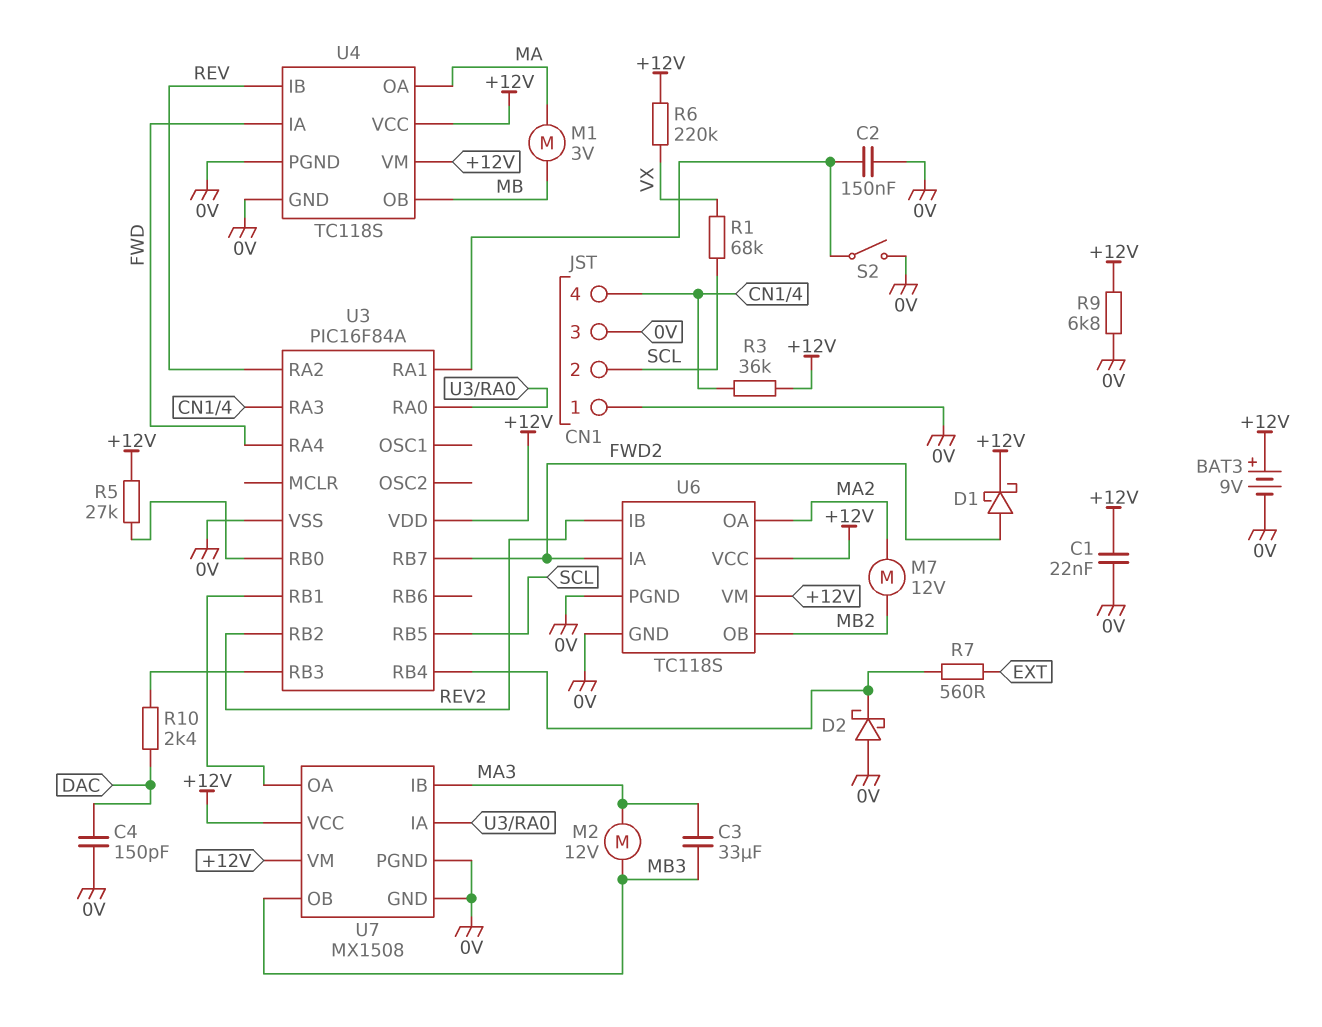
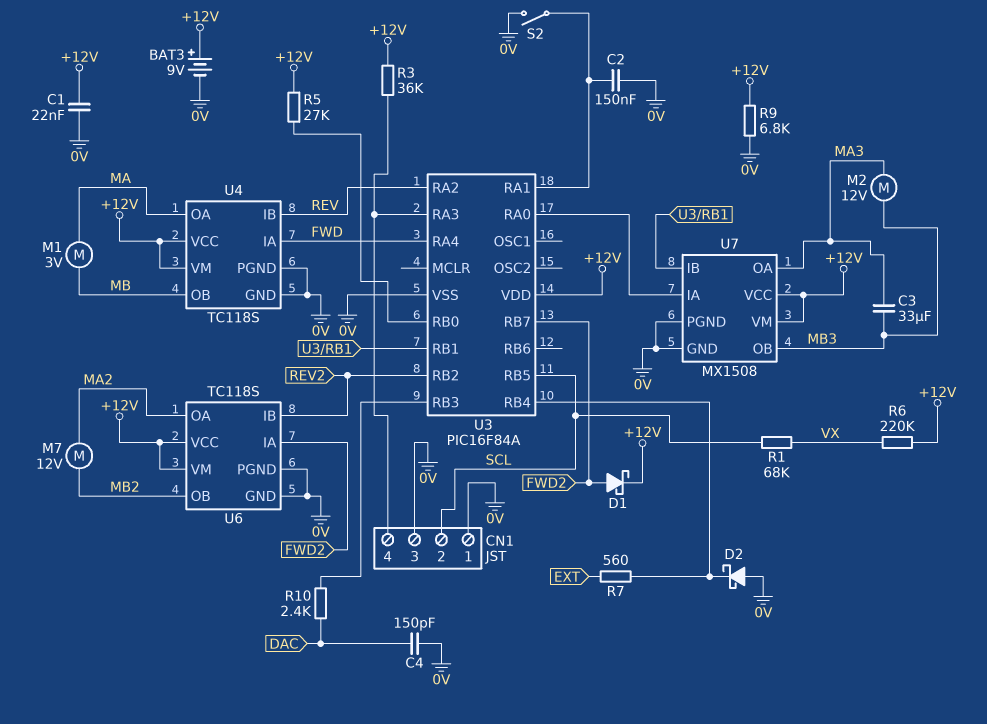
U7 pin IB: MA3 -> U3/RB1
U7 pin OA: U3/RB1 -> MA3

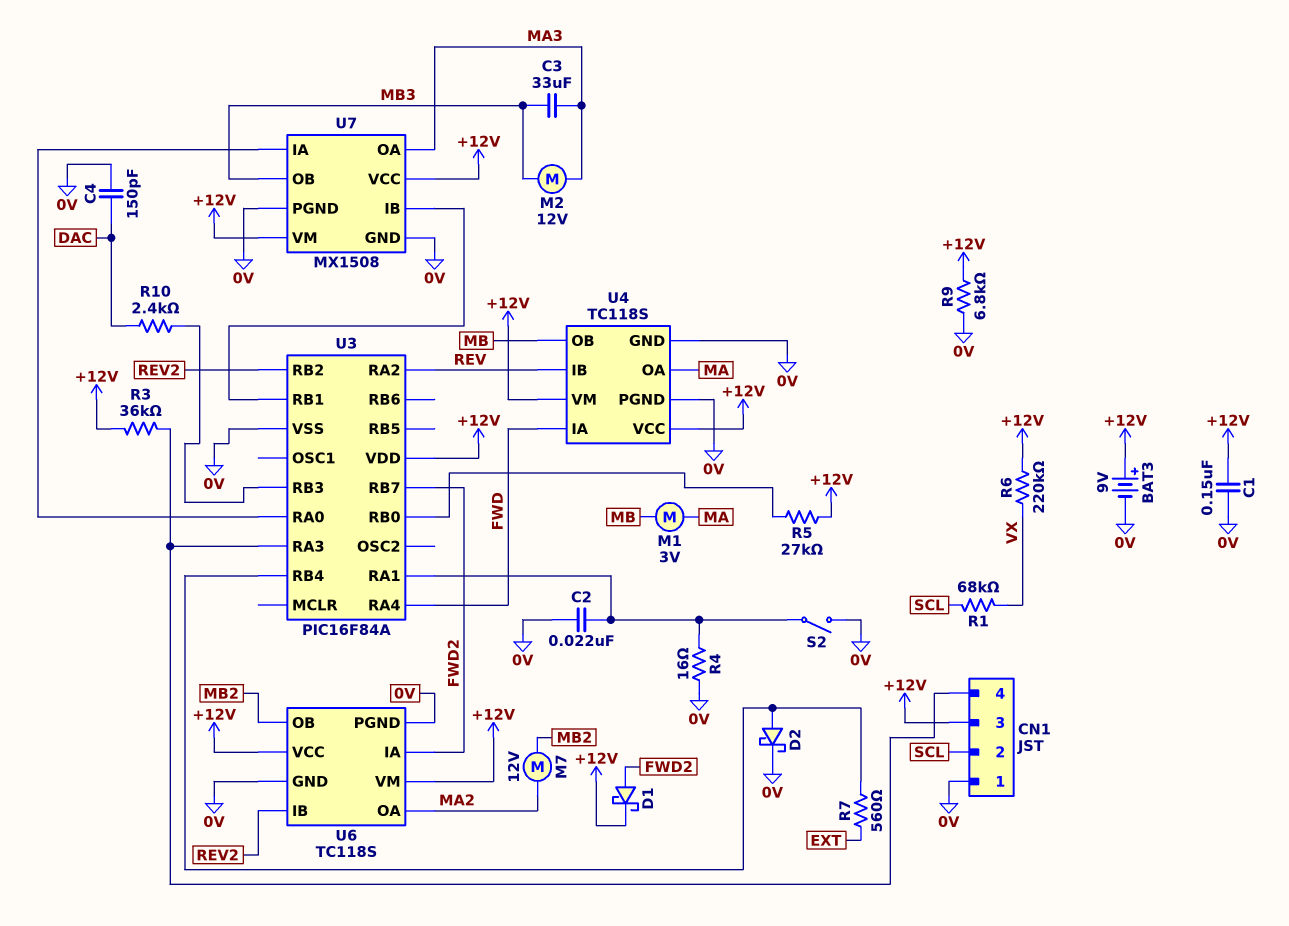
C1: 22nF (+12V, 0V) -> 150nF (+12V, 0V)
C2: 150nF (0V, U3/RA1) -> 22nF (0V, U3/RA1)
CN1 pin 3: 0V -> +12V
D2: schottky (A 0V, K U3/RB4) -> schottky (A U3/RB4, K 0V)
R4: none -> 16 (0V, U3/RA1)
U3 pin RB5: SCL -> none

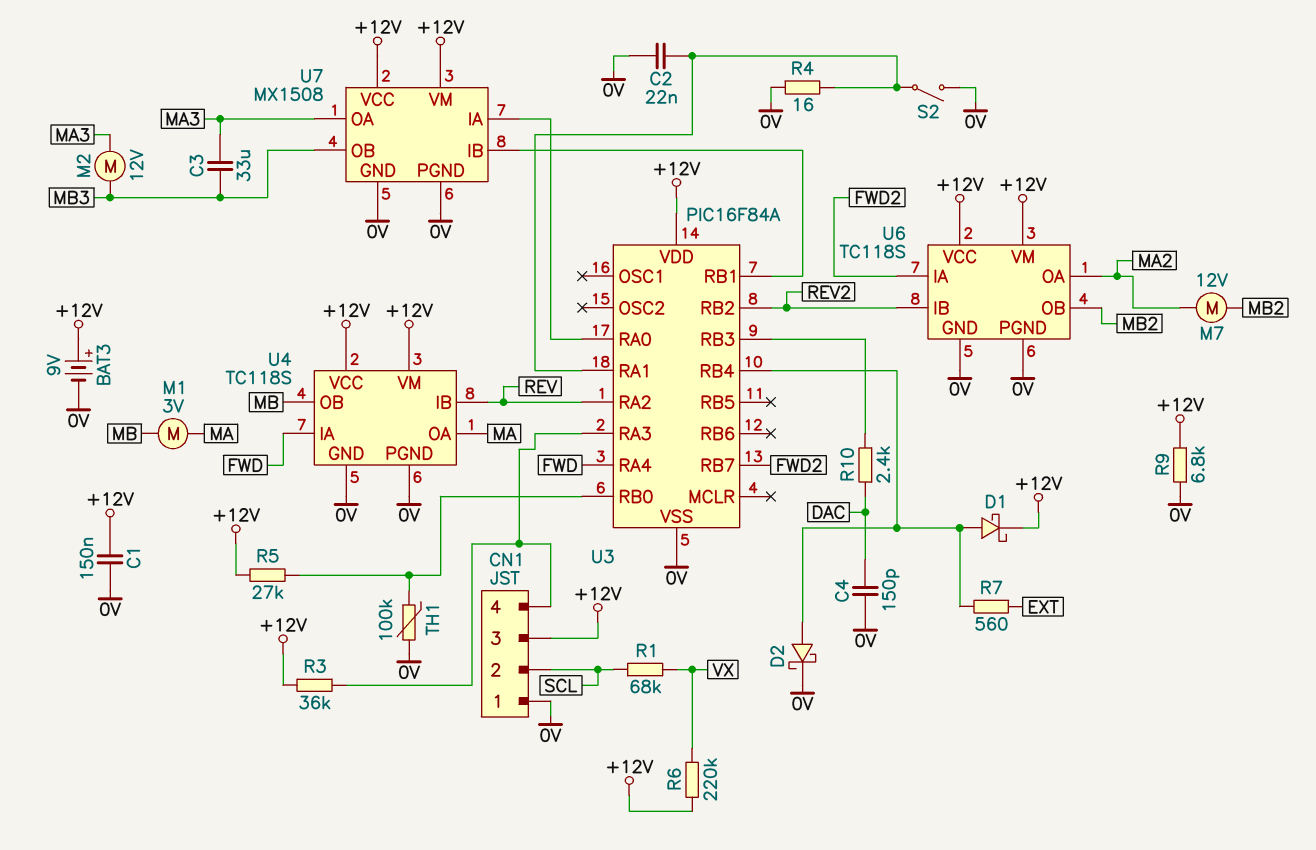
D1: schottky (A FWD2, K +12V) -> schottky (A U3/RB4, K +12V)
TH1: none -> 100k (0V, U3/RB0)

